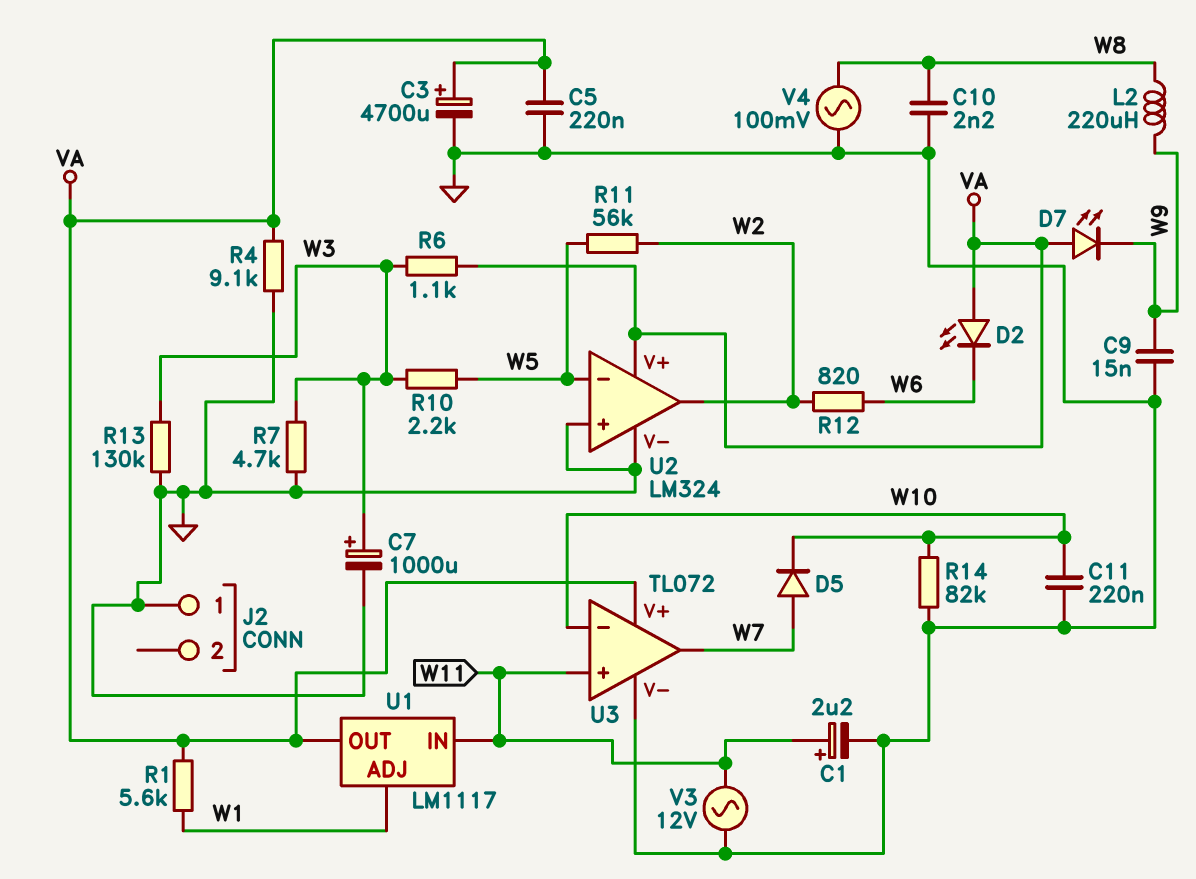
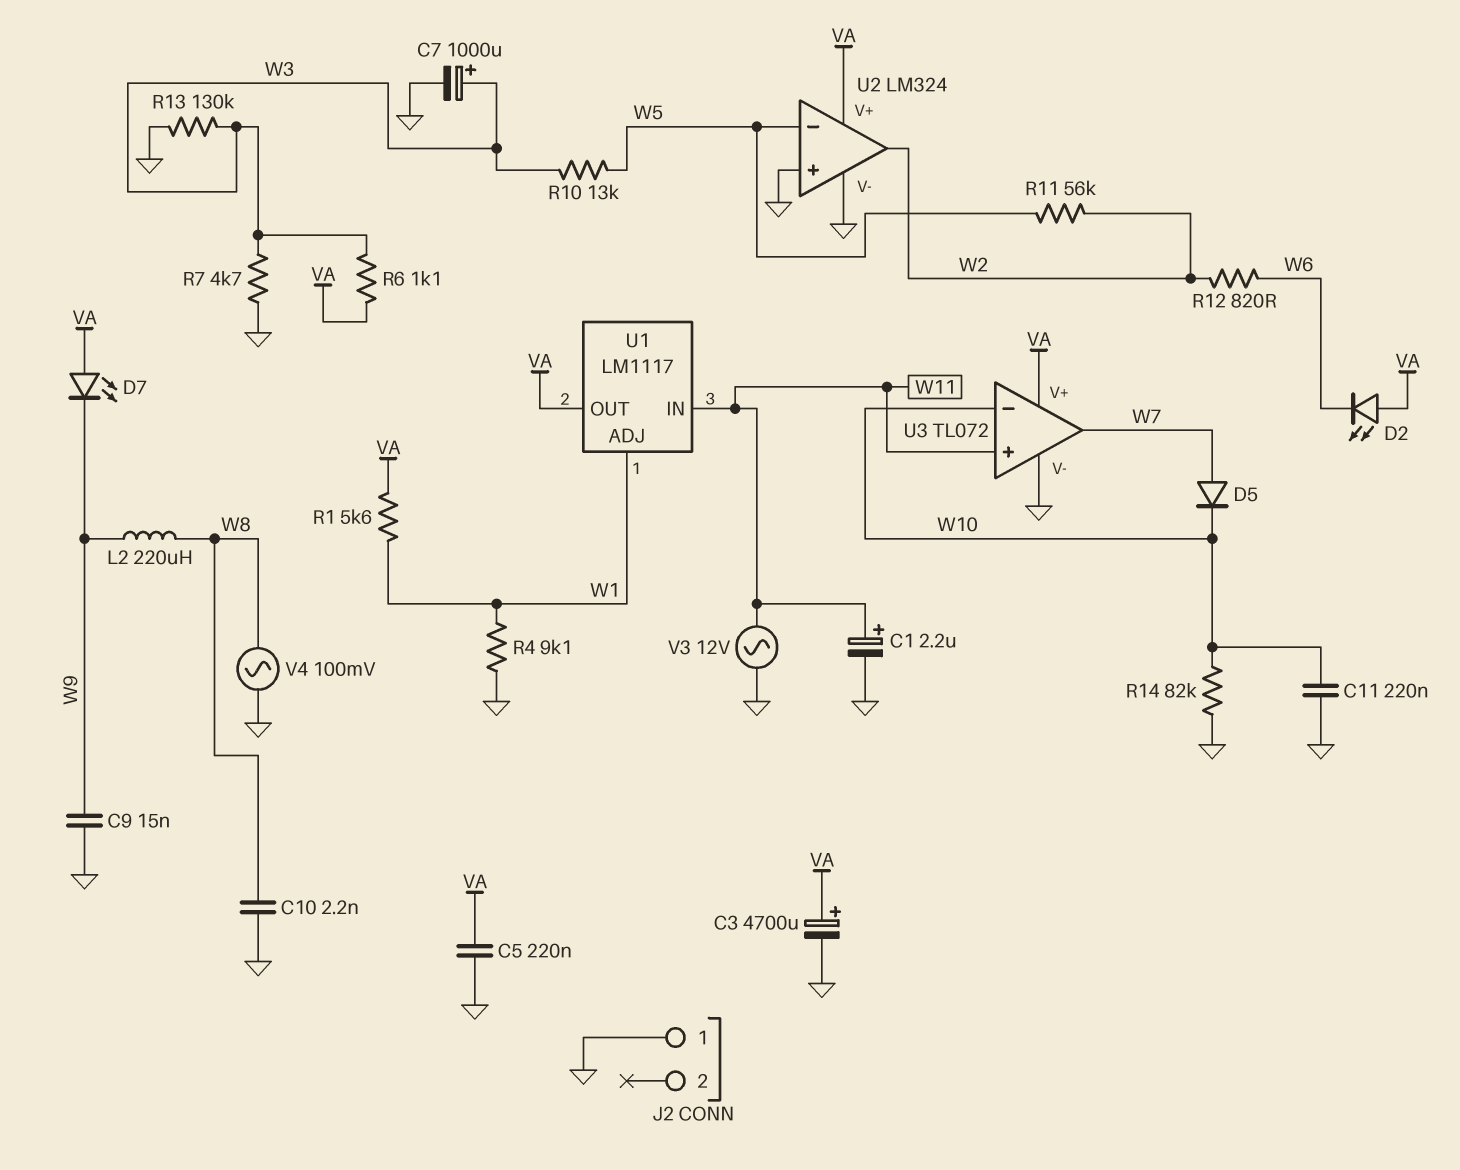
R4: 9.1k (GND, VA) -> 9.1k (GND, W1)
R10: 2.2k (W3, W5) -> 13k (W3, W5)

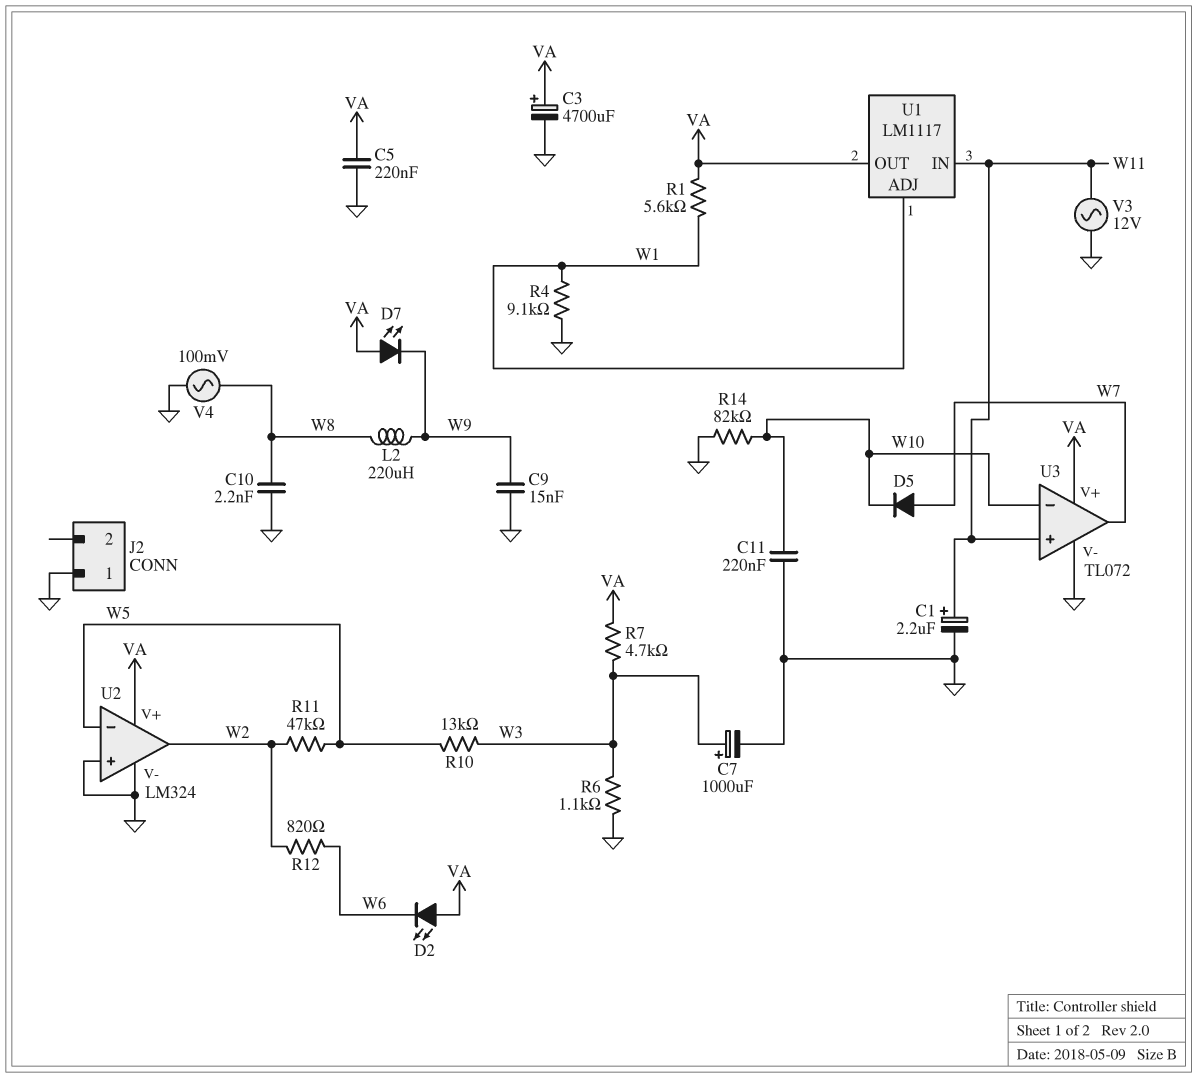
R6: 1.1k (VA, W3) -> 1.1k (GND, W3)
R7: 4.7k (GND, W3) -> 4.7k (VA, W3)
R11: 56k (W2, W5) -> 47k (W2, W5)
R13: 130k (GND, W3) -> none

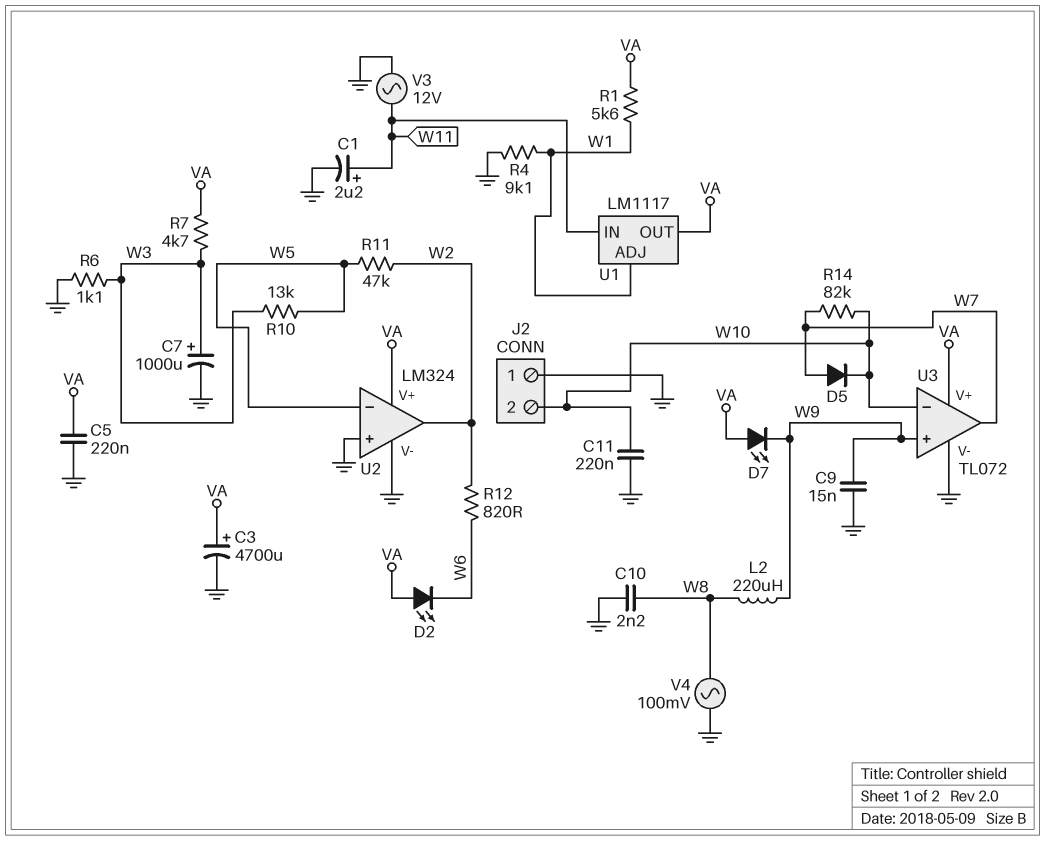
J2 pin 2: none -> W10
R14: 82k (GND, W10) -> 82k (W7, W10)
U3 pin in+: W11 -> W9

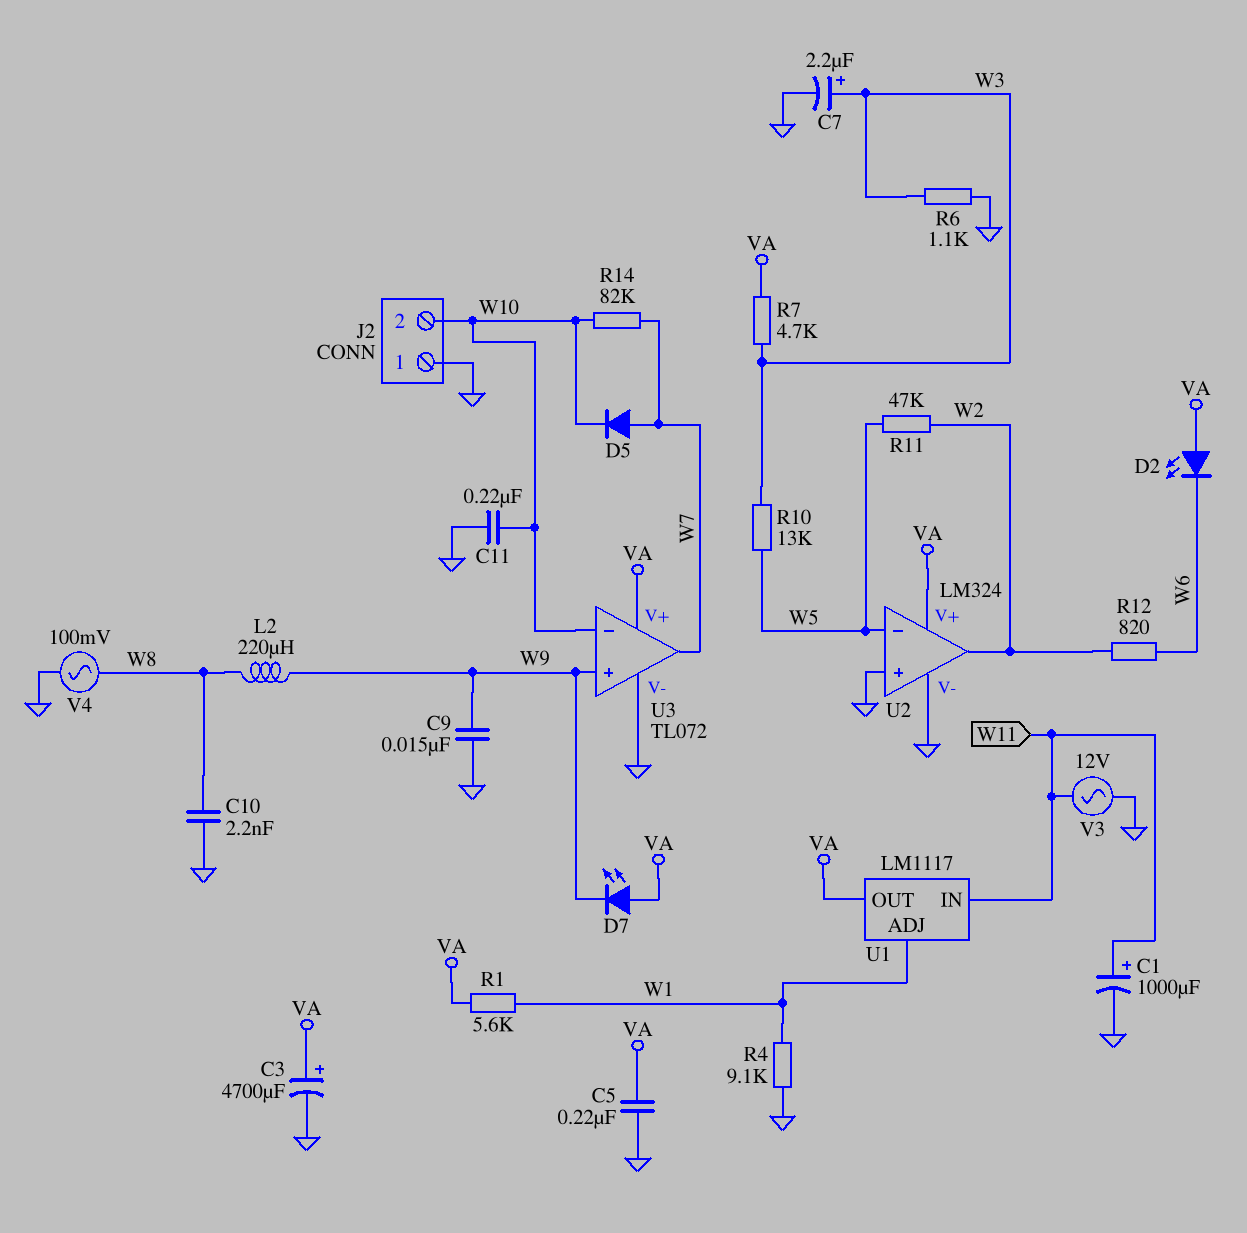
C1: 2.2uF (plus W11, minus GND) -> 1000uF (plus W11, minus GND)
C7: 1000uF (plus W3, minus GND) -> 2.2uF (plus W3, minus GND)

